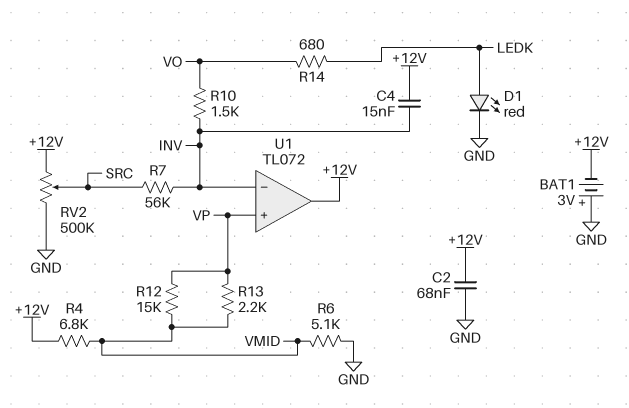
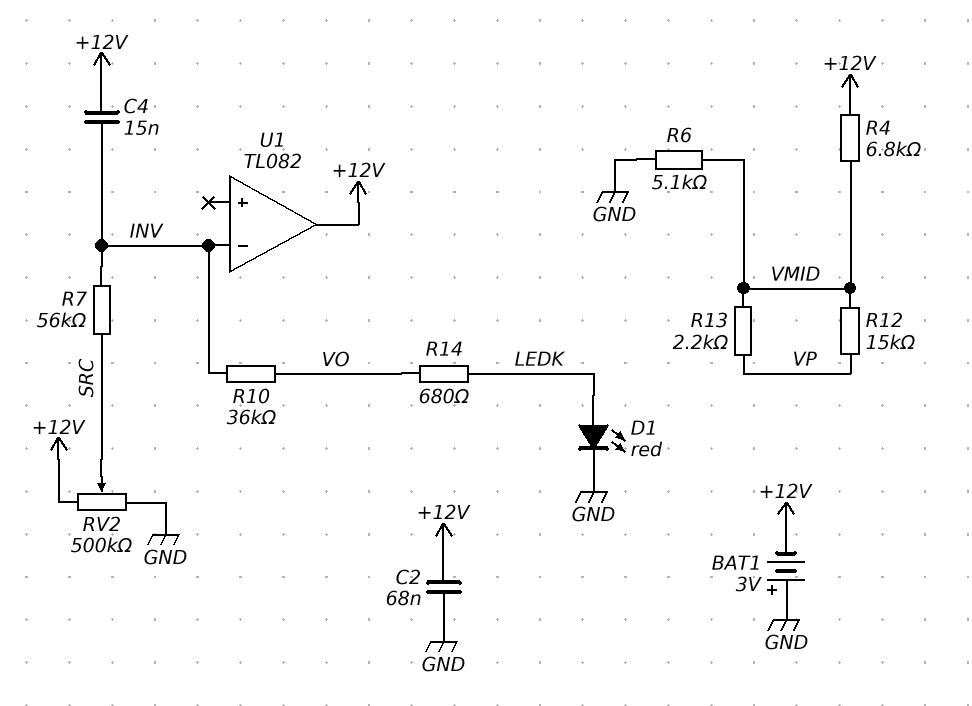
R10: 1.5k (INV, VO) -> 36k (INV, VO)
U1: TL072 -> TL082
U1 pin in+: VP -> none

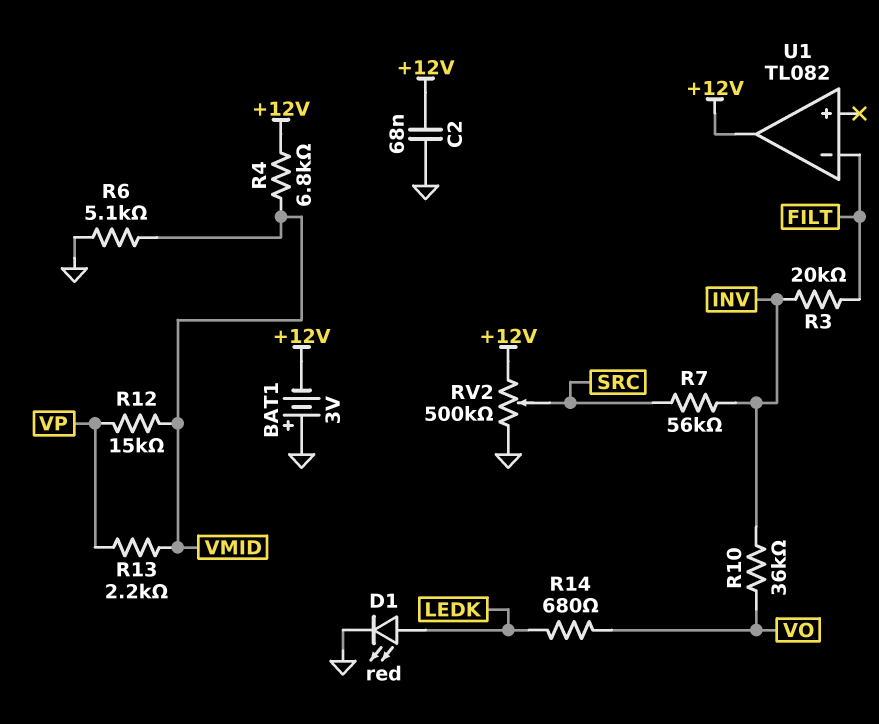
C4: 15nF (+12V, INV) -> none
R3: none -> 20k (FILT, INV)
U1 pin in-: INV -> FILT

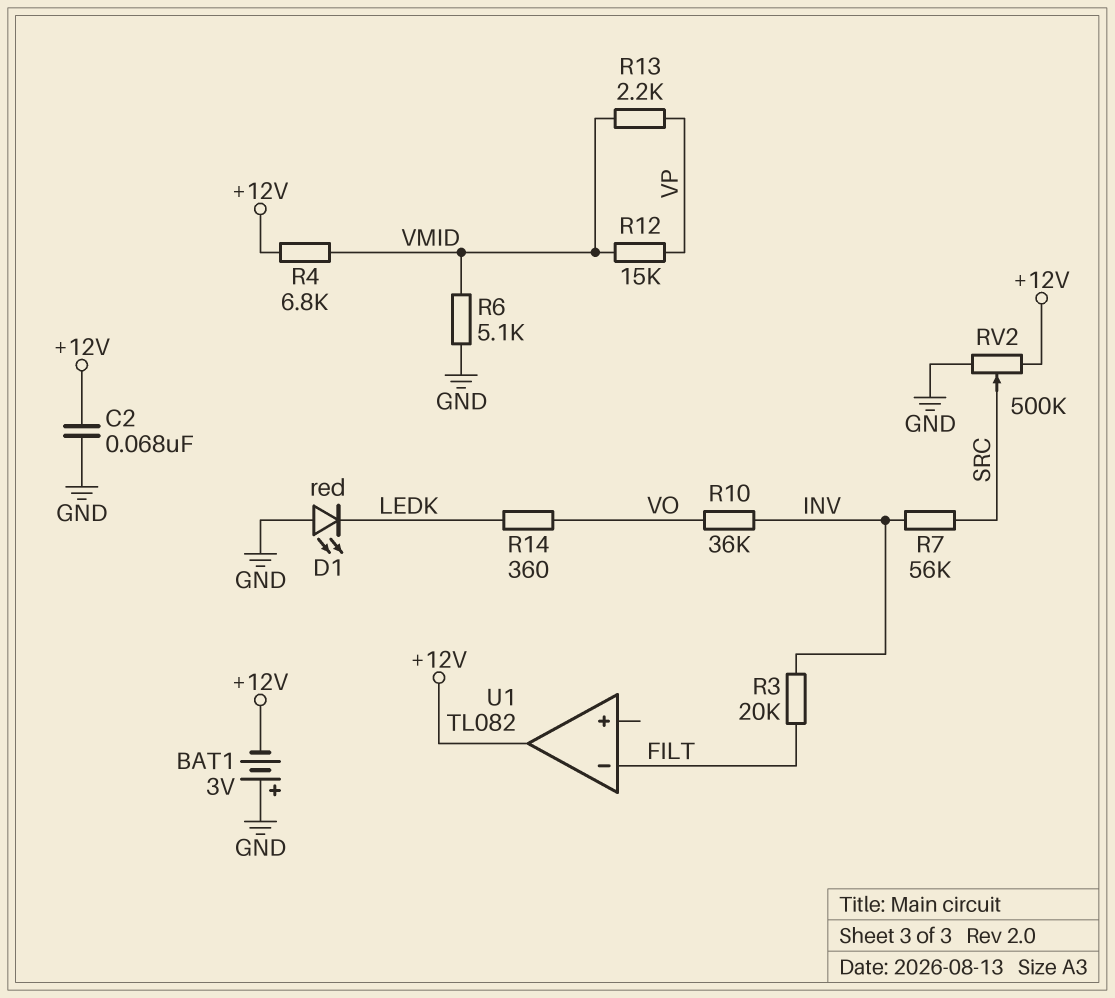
D1: LED red (A LEDK, K GND) -> LED red (A GND, K LEDK)
R14: 680 (LEDK, VO) -> 360 (LEDK, VO)

